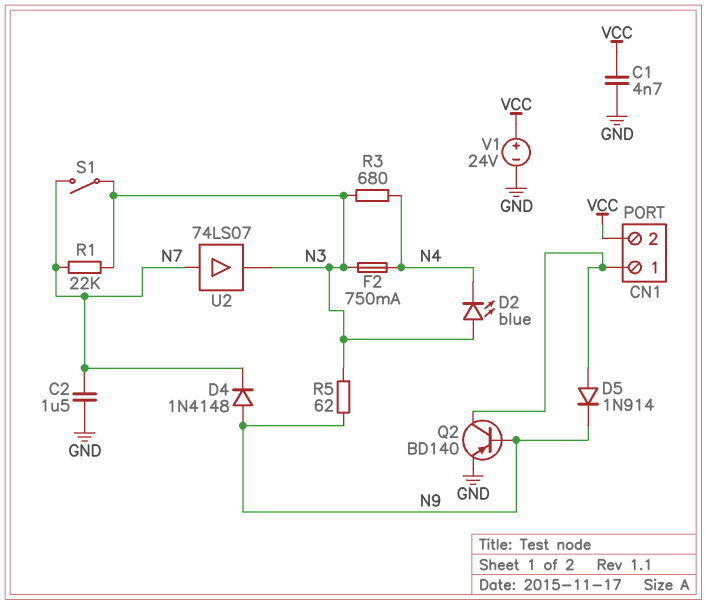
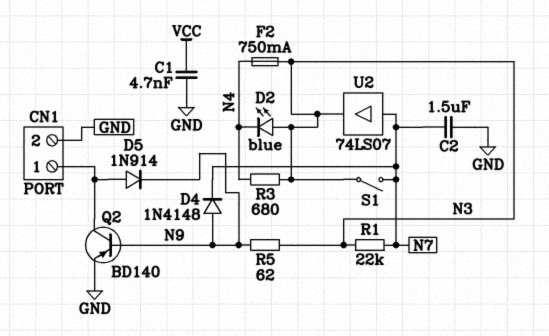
CN1 pin 2: VCC -> GND
V1: 24V (plus VCC, minus GND) -> none

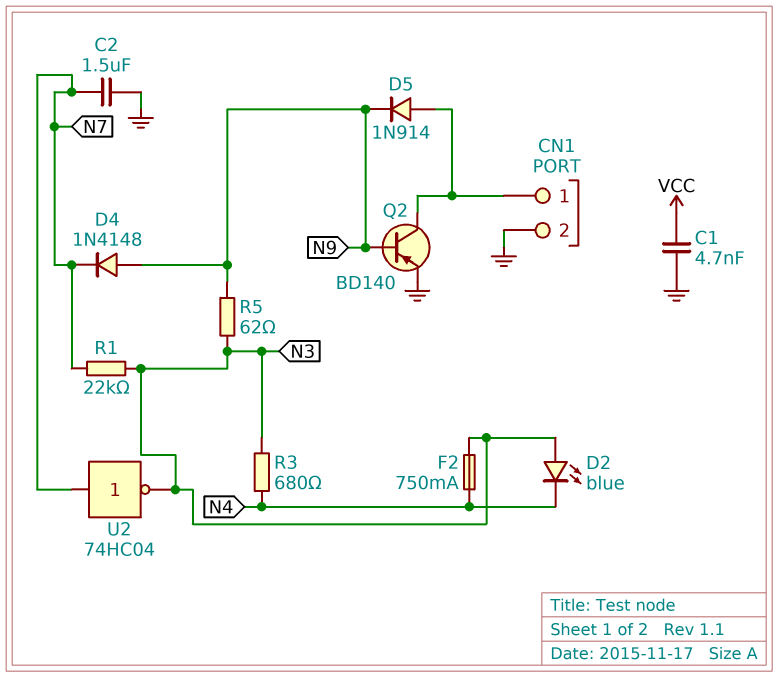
S1: switch (N3, N7) -> none
U2: buffer 74LS07 (in N7, out N3) -> NOT 74HC04 (in N7, out N3)

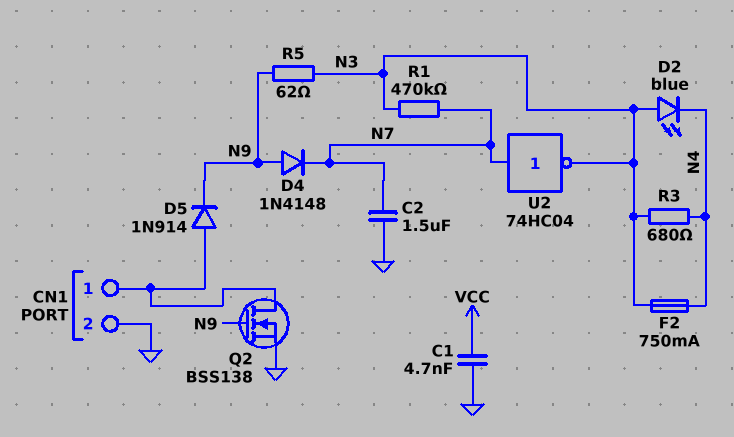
Q2: PNP BD140 (B N9, C CN1/1, E GND) -> NMOS BSS138 (G N9, D CN1/1, S GND)
R1: 22k (N3, N7) -> 470k (N3, N7)

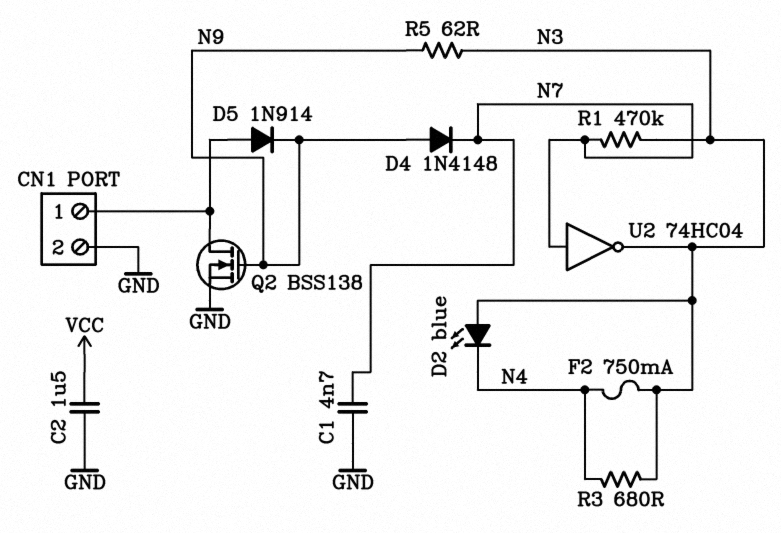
C1: 4.7nF (GND, VCC) -> 4.7nF (GND, N7)
C2: 1.5uF (GND, N7) -> 1.5uF (GND, VCC)

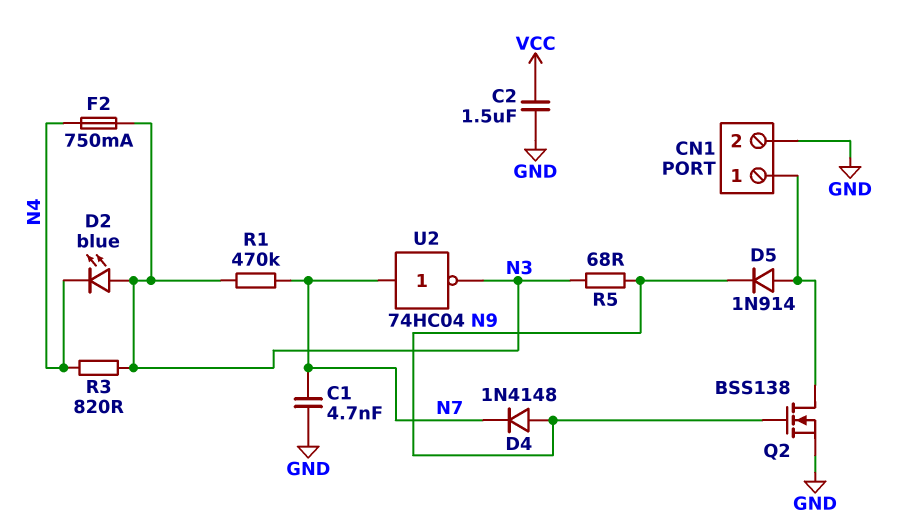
R3: 680 (N3, N4) -> 820 (N3, N4)
R5: 62 (N3, N9) -> 68 (N3, N9)

